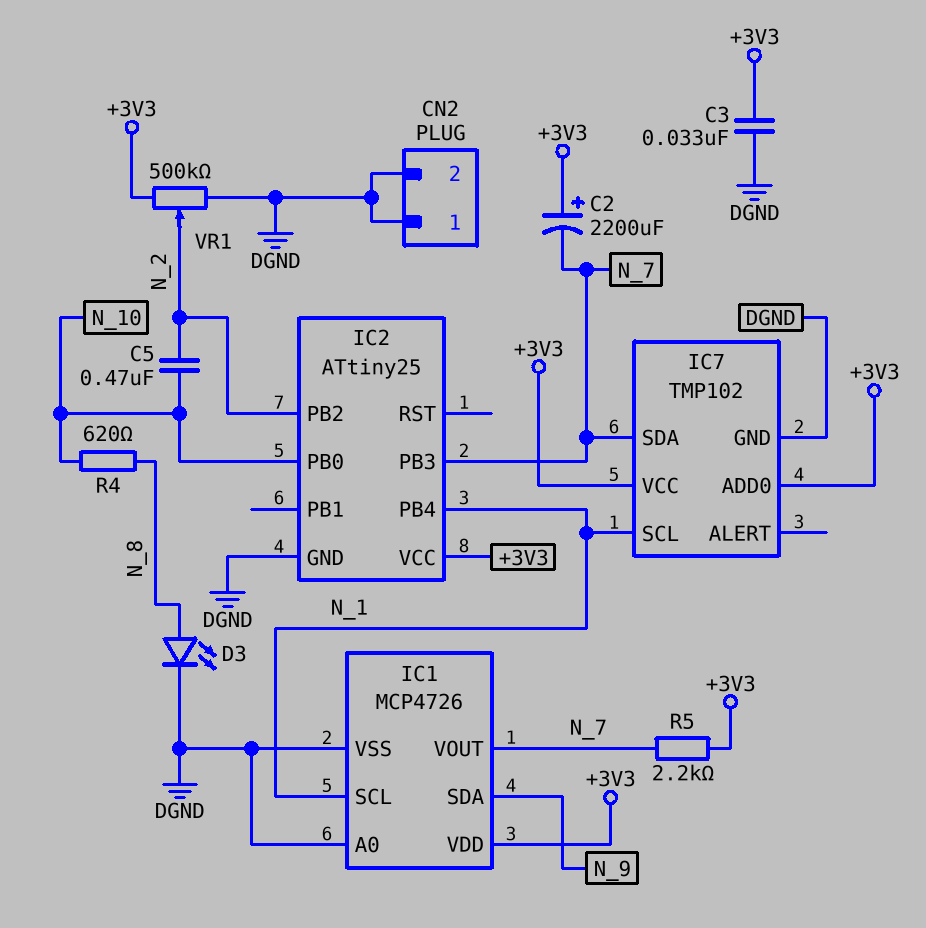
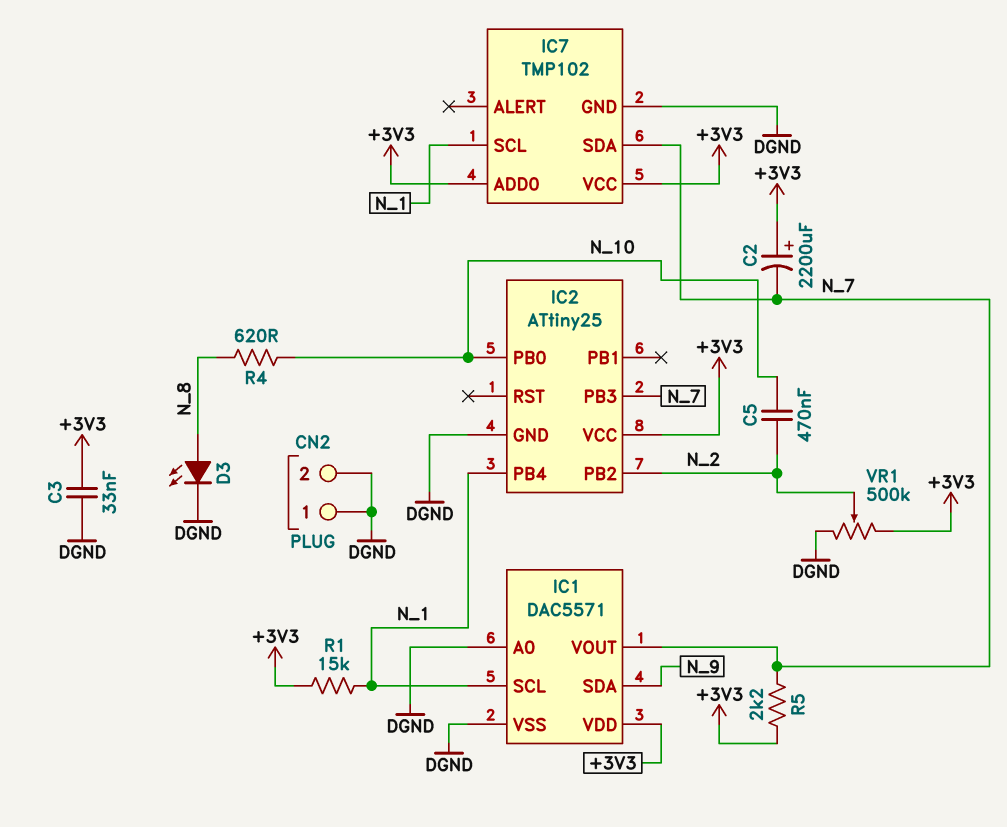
IC1: MCP4726 -> DAC5571
R1: none -> 15k (+3V3, N_1)

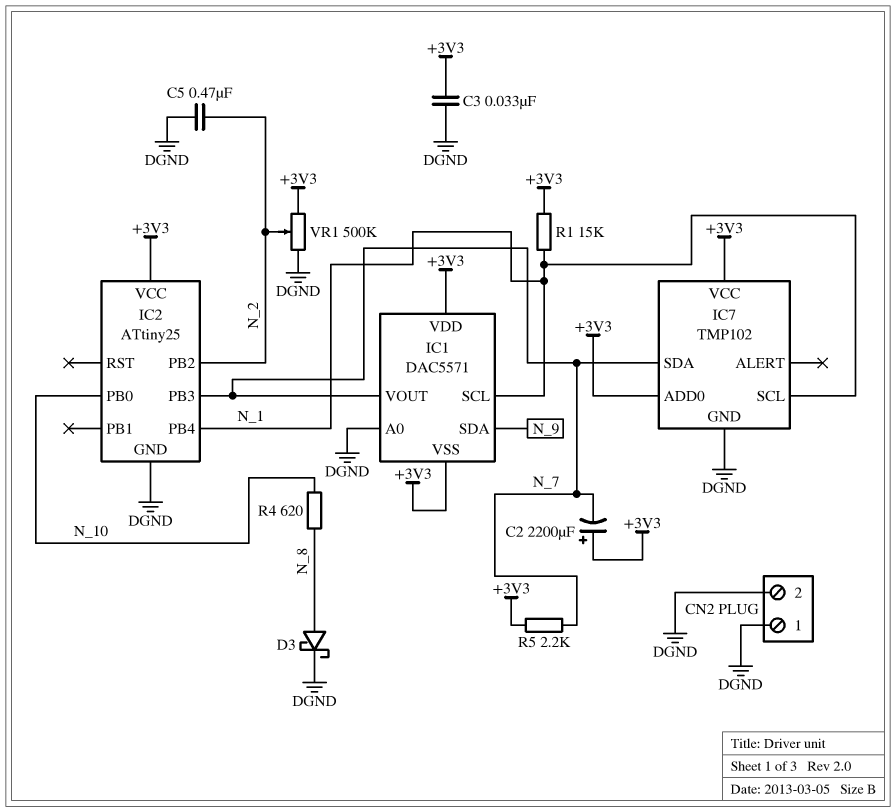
C5: 470nF (N_2, N_10) -> 470nF (DGND, N_2)
D3: LED (A N_8, K DGND) -> schottky (A N_8, K DGND)
IC1 pin VSS: DGND -> +3V3

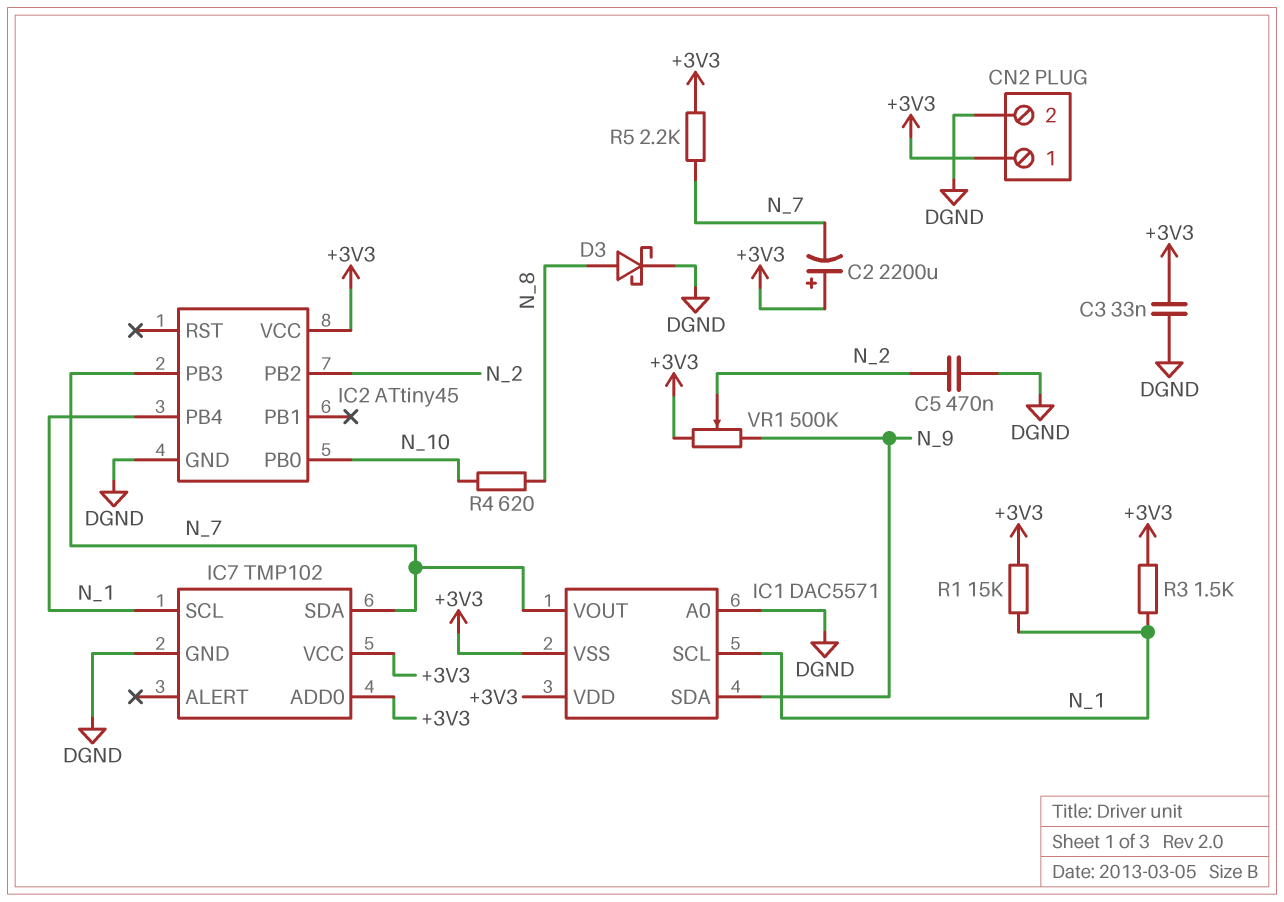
CN2 pin 1: DGND -> +3V3
IC2: ATtiny25 -> ATtiny45
R3: none -> 1.5k (+3V3, N_1)
VR1: 500k (+3V3, DGND, wiper N_2) -> 500k (+3V3, N_9, wiper N_2)

